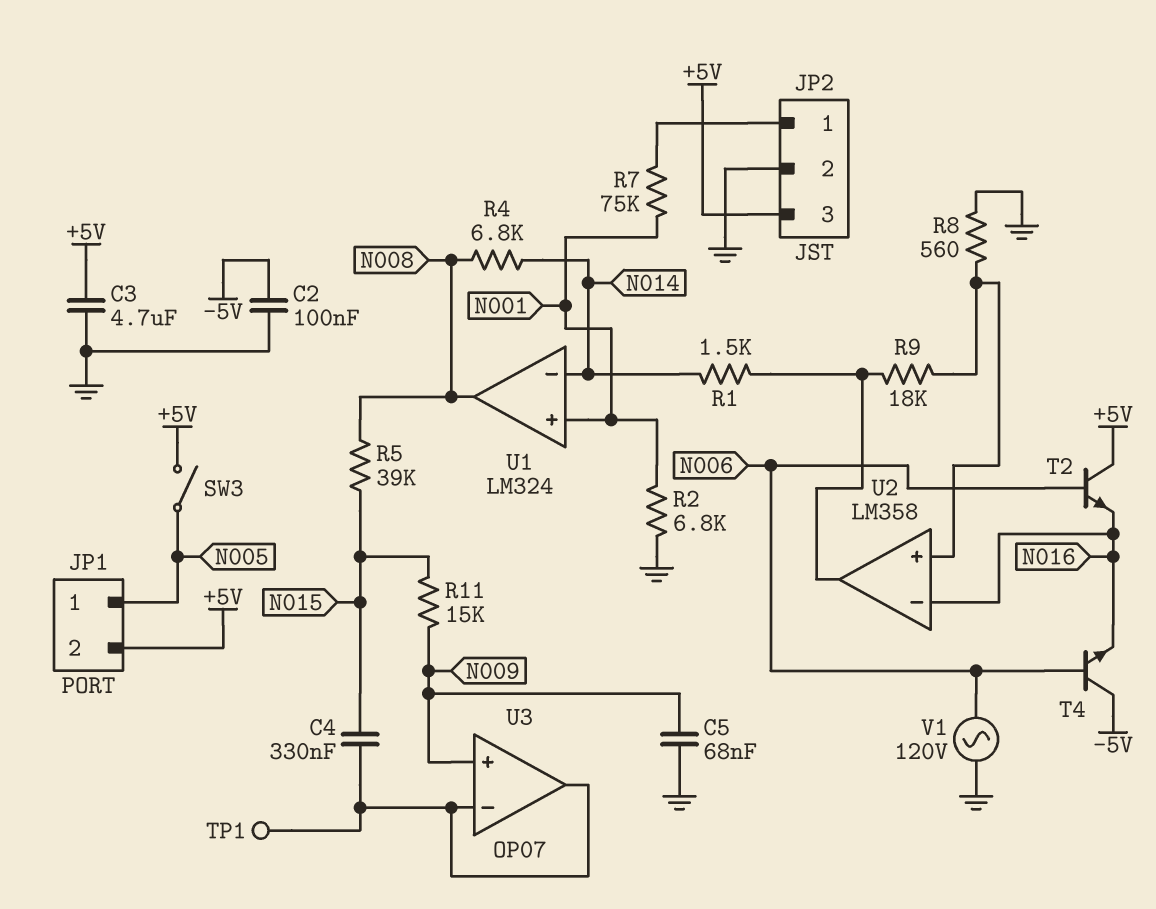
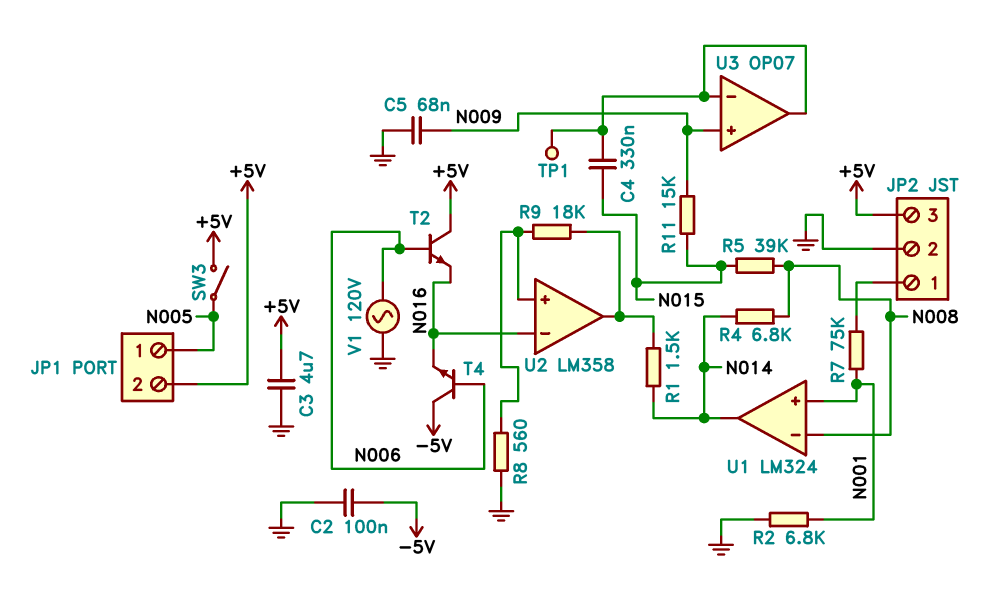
U1 pin in-: N014 -> N008
U1 pin out: N008 -> N014

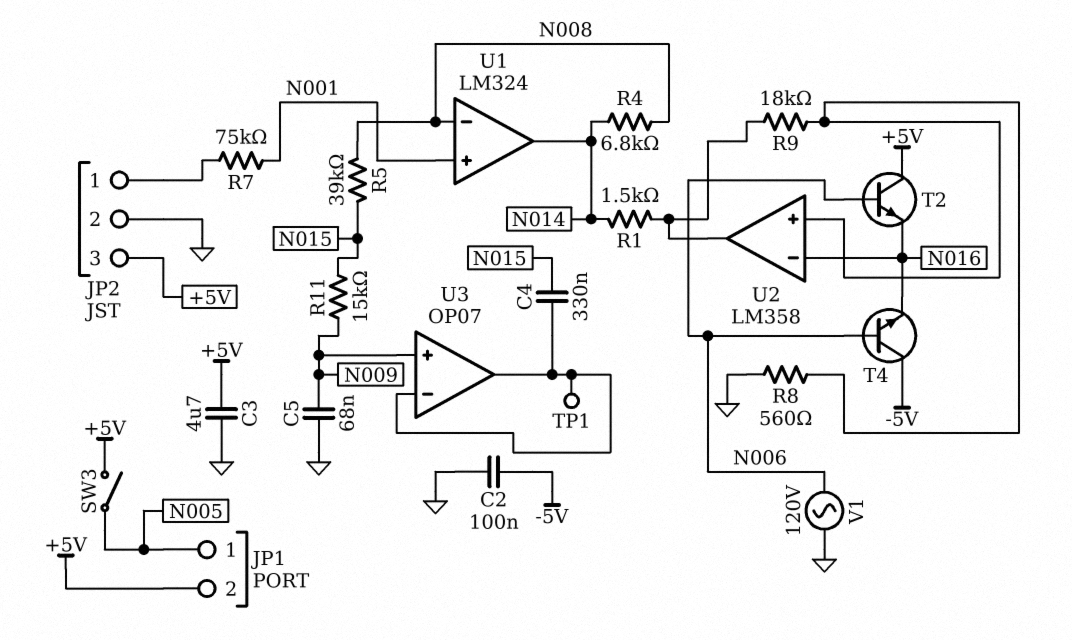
R2: 6.8k (GND, N001) -> none

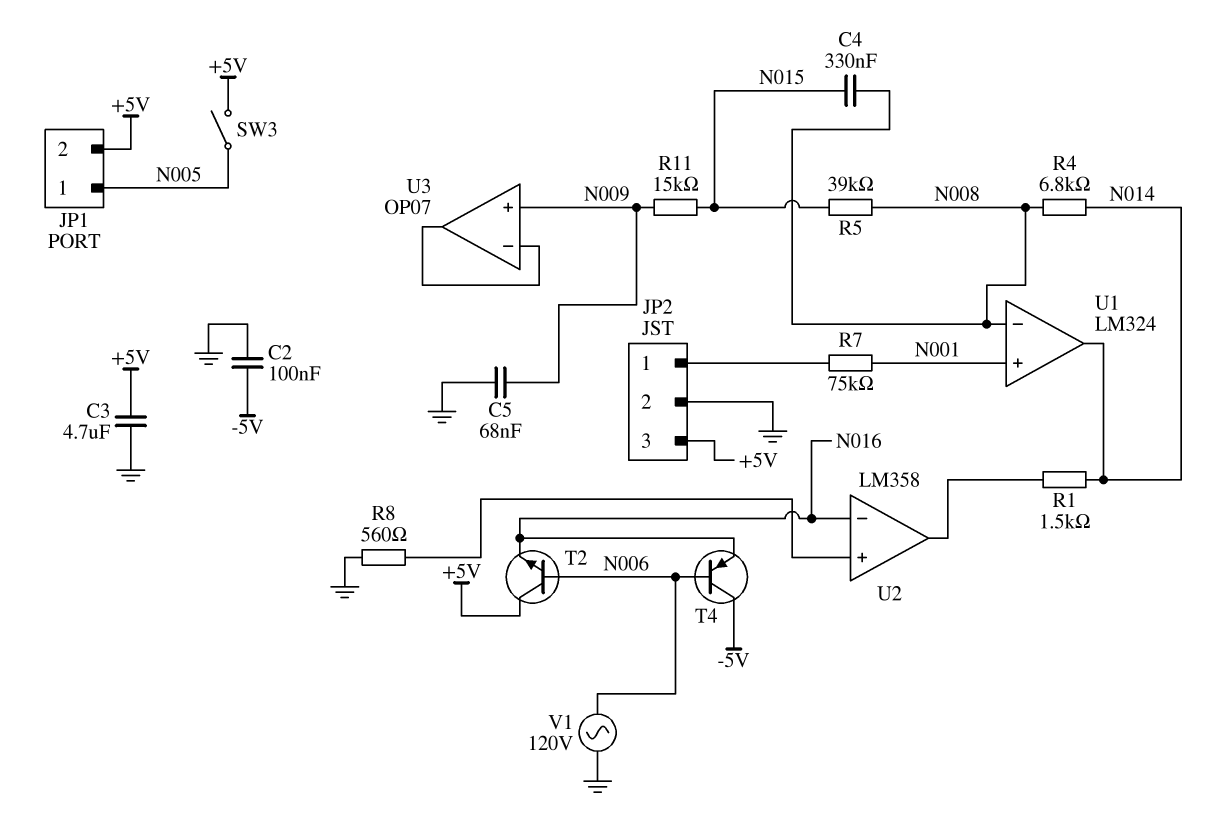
C4: 330nF (N015, U3/in-) -> 330nF (N008, N015)
R9: 18k (U2/in+, U2/out) -> none
T4: NPN (B N006, C -5V, E N016) -> PNP (B N006, C -5V, E N016)
TP1: test point (U3/in-) -> none

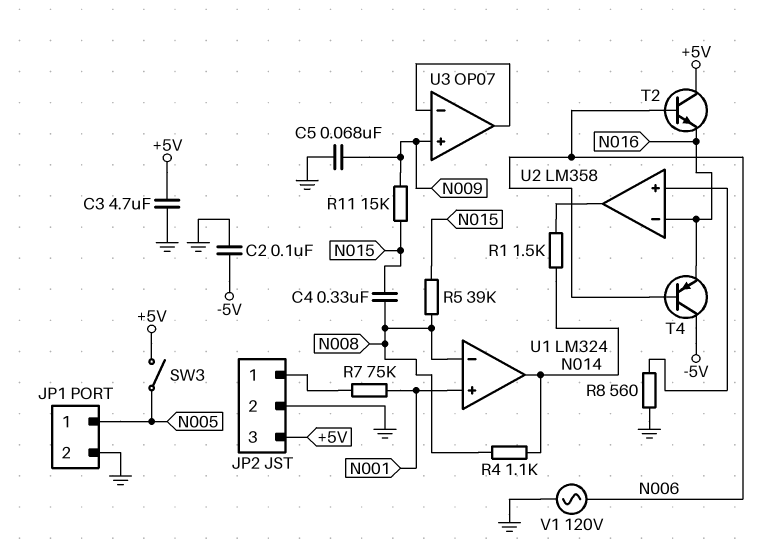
JP1 pin 2: +5V -> GND
R4: 6.8k (N008, N014) -> 1.1k (N008, N014)

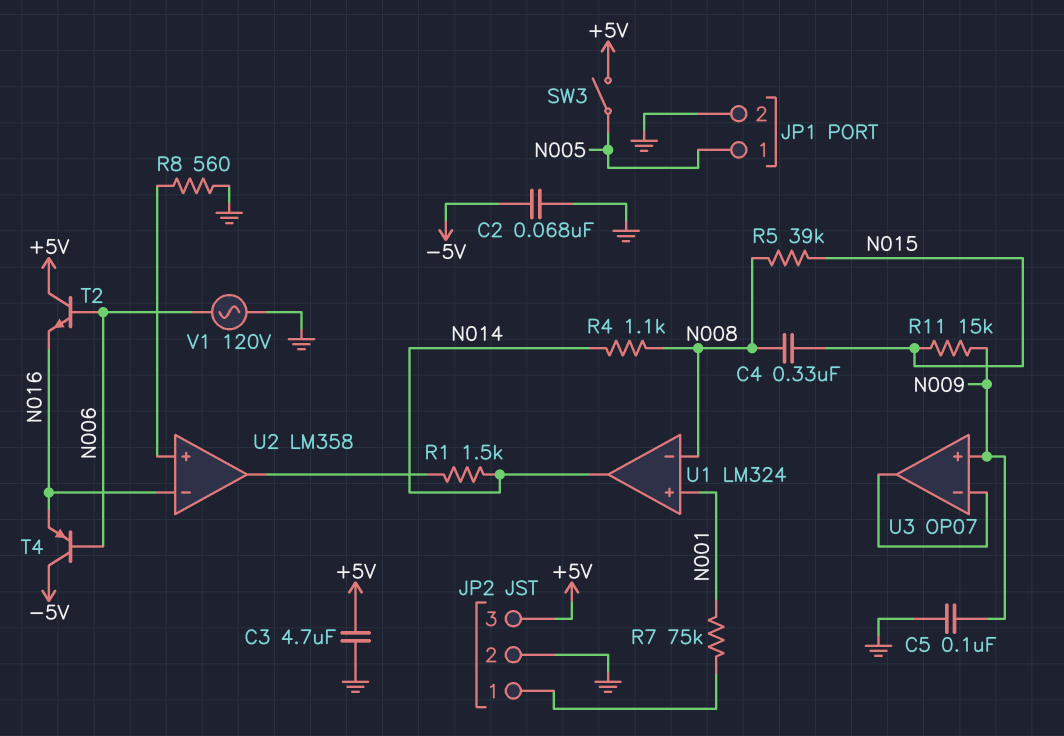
C2: 100nF (-5V, GND) -> 68nF (-5V, GND)
C5: 68nF (GND, N009) -> 100nF (GND, N009)

